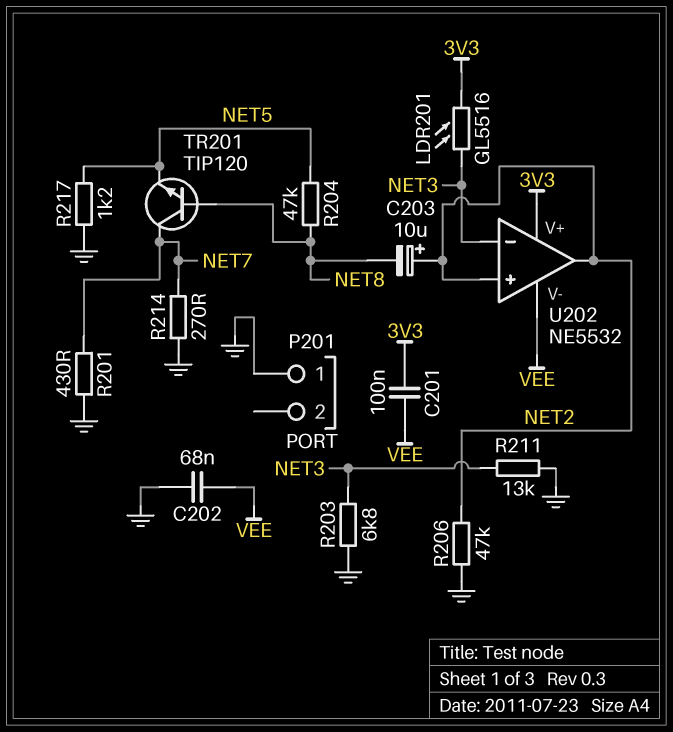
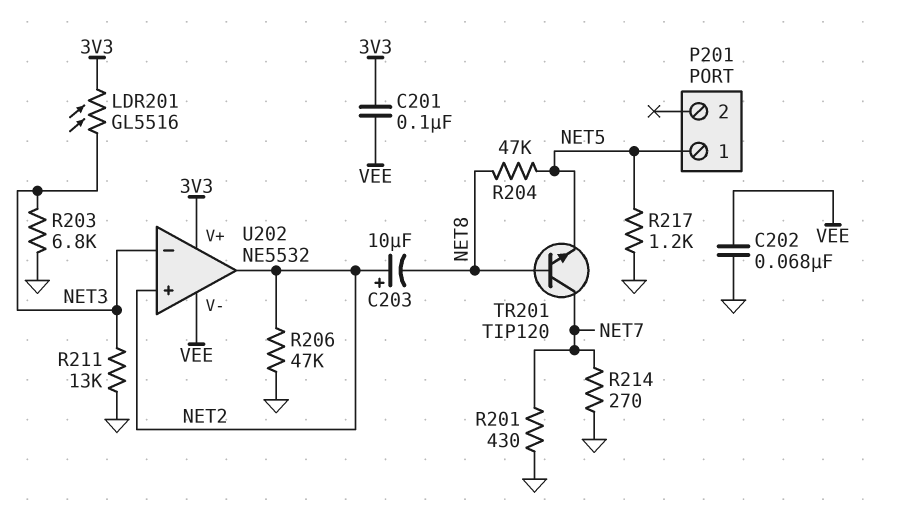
P201 pin 1: GND -> NET5

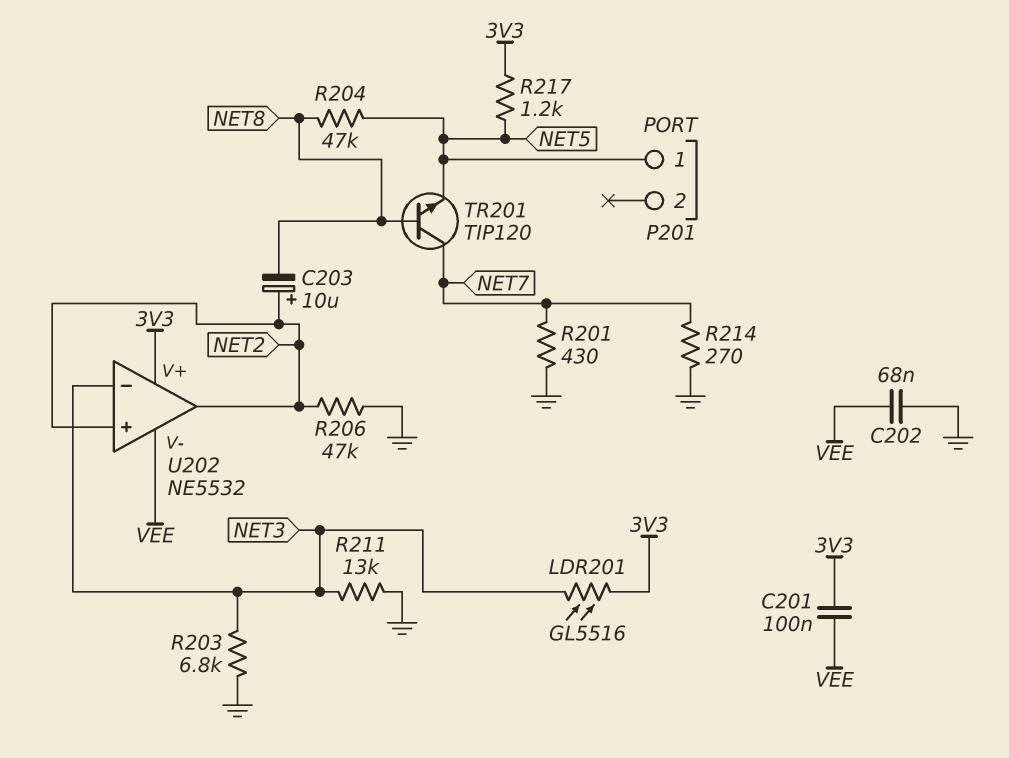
R217: 1.2k (GND, NET5) -> 1.2k (3V3, NET5)

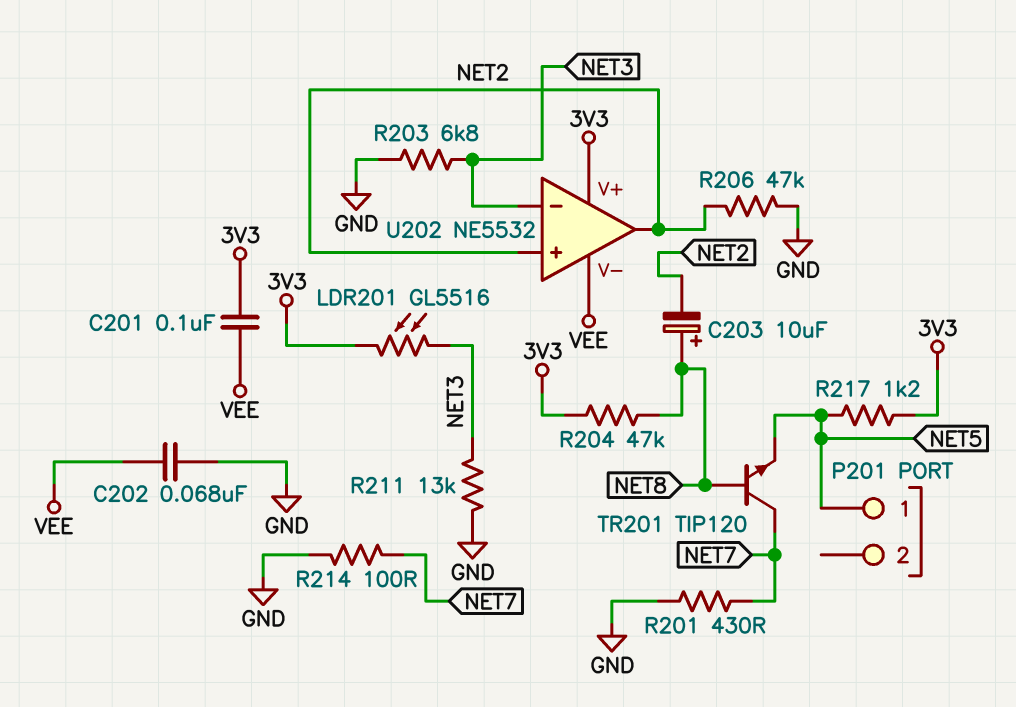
C203: 10uF (plus NET2, minus NET8) -> 10uF (plus NET8, minus NET2)
R204: 47k (NET5, NET8) -> 47k (3V3, NET8)
R214: 270 (GND, NET7) -> 100 (GND, NET7)

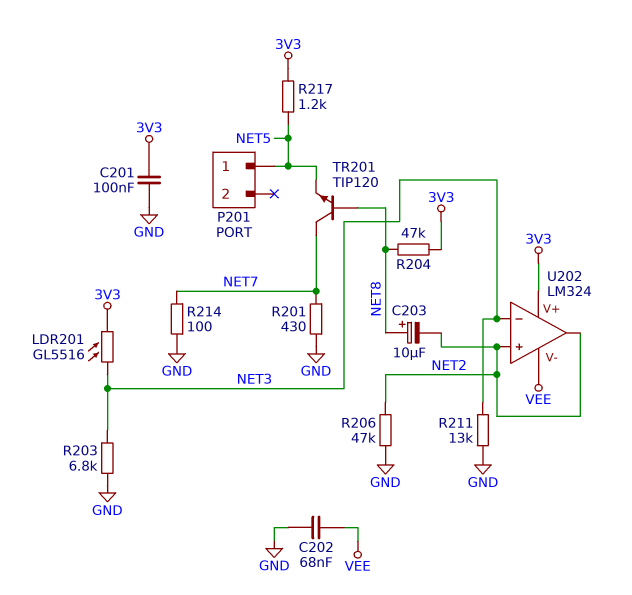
C201: 100nF (3V3, VEE) -> 100nF (3V3, GND)
U202: NE5532 -> LM324

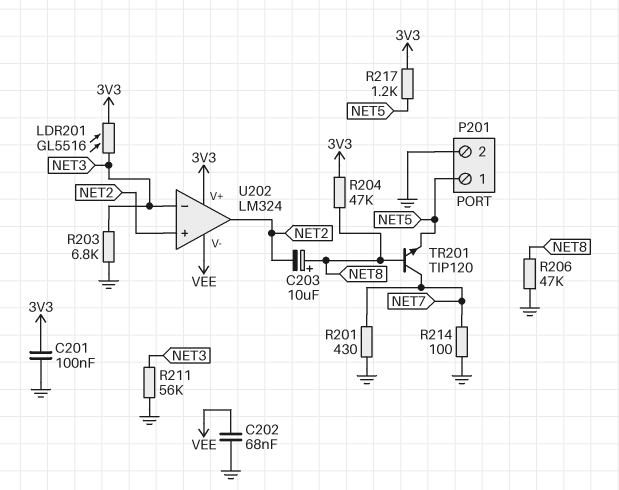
P201 pin 2: none -> GND
R206: 47k (GND, NET2) -> 47k (GND, NET8)
R211: 13k (GND, NET3) -> 56k (GND, NET3)

